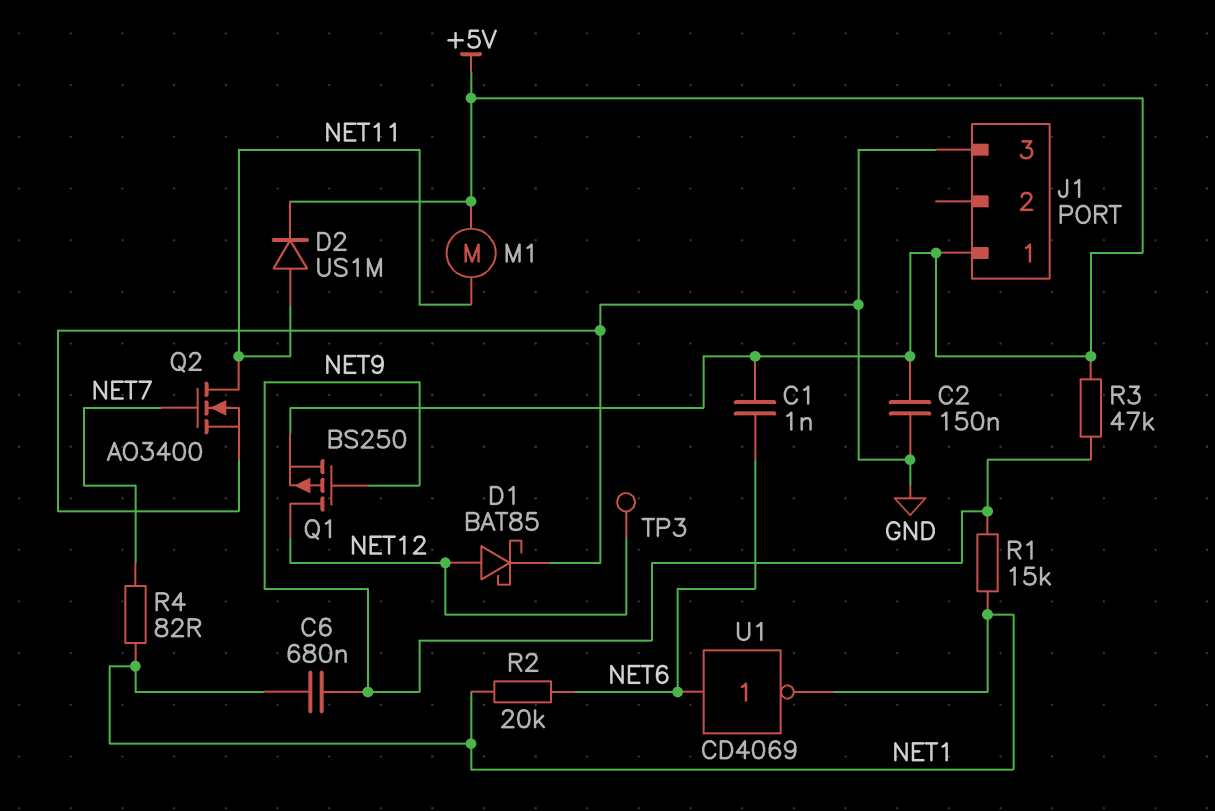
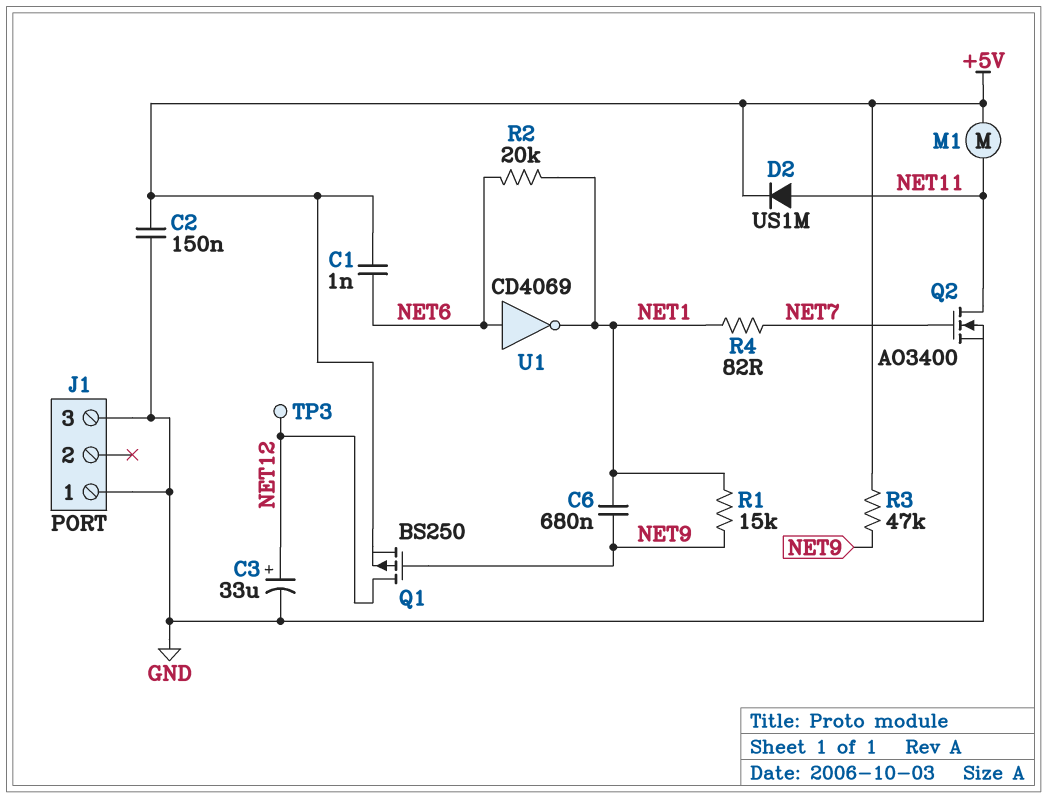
C3: none -> 33uF (plus NET12, minus GND)
D1: schottky BAT85 (A NET12, K GND) -> none
J1 pin 1: +5V -> GND

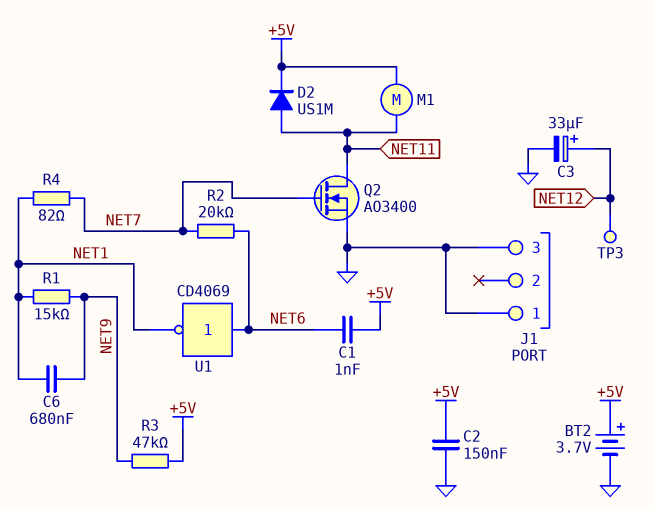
BT2: none -> 3.7V (plus +5V, minus GND)
Q1: PMOS BS250 (G NET9, D NET12, S +5V) -> none
R2: 20k (NET1, NET6) -> 20k (NET6, NET7)

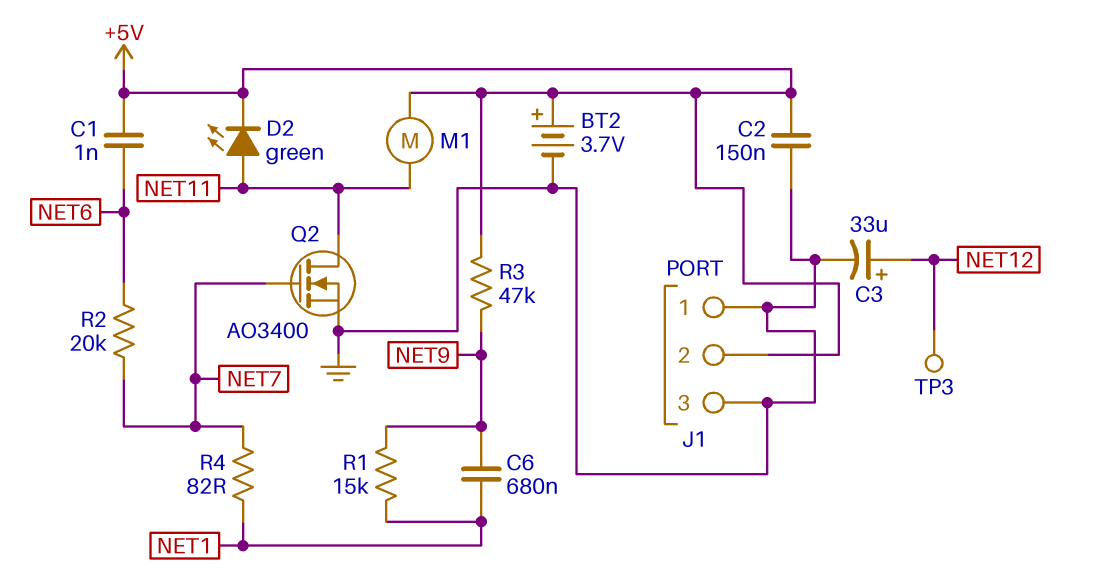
D2: diode US1M (A NET11, K +5V) -> LED green (A NET11, K +5V)
J1 pin 2: none -> +5V
U1: NOT CD4069 (in NET6, out NET1) -> none

